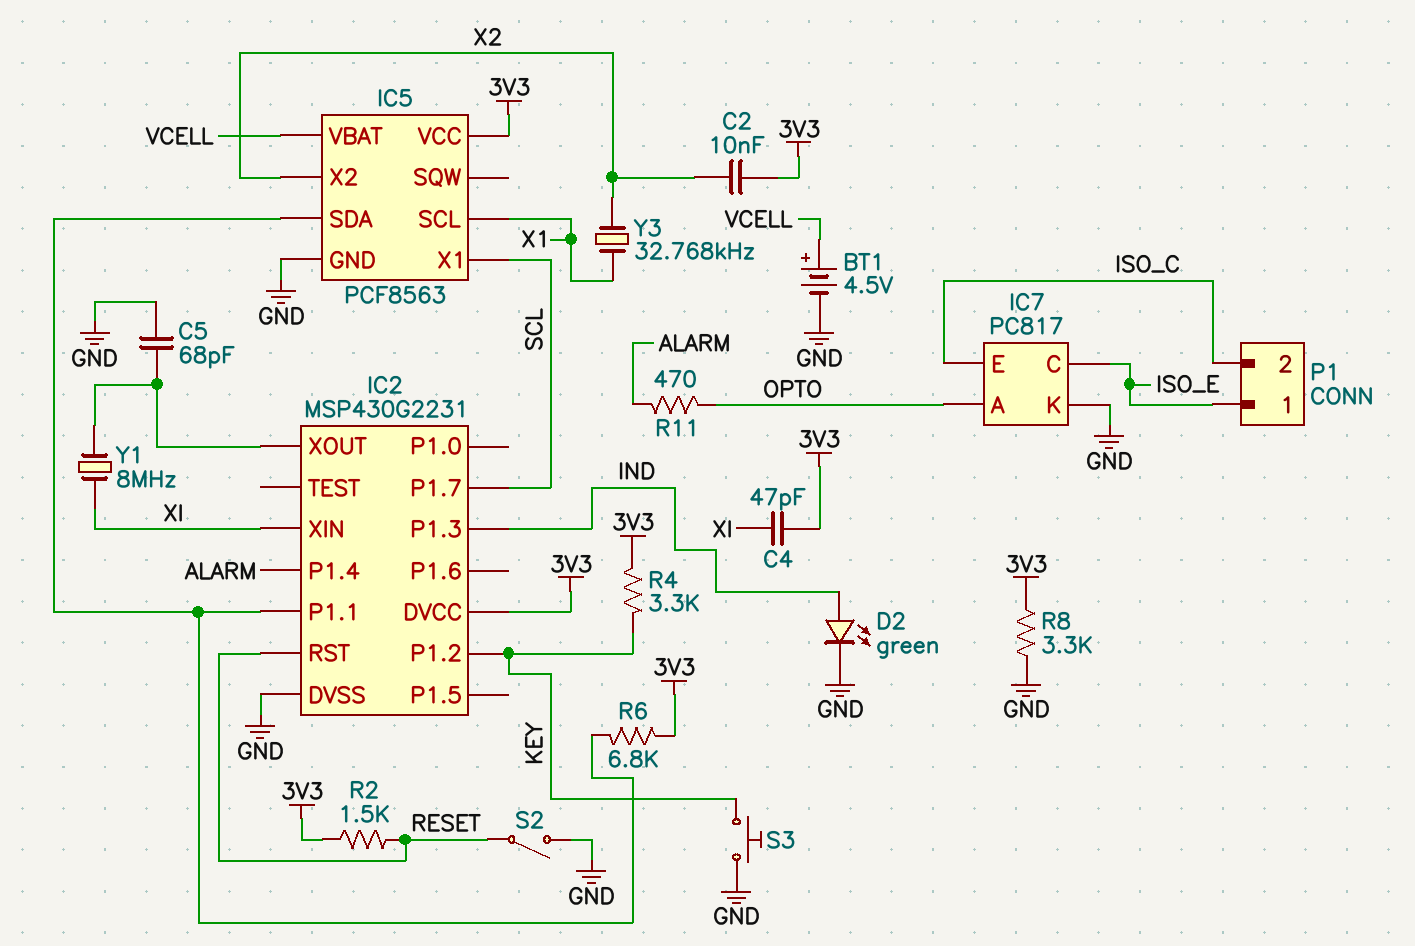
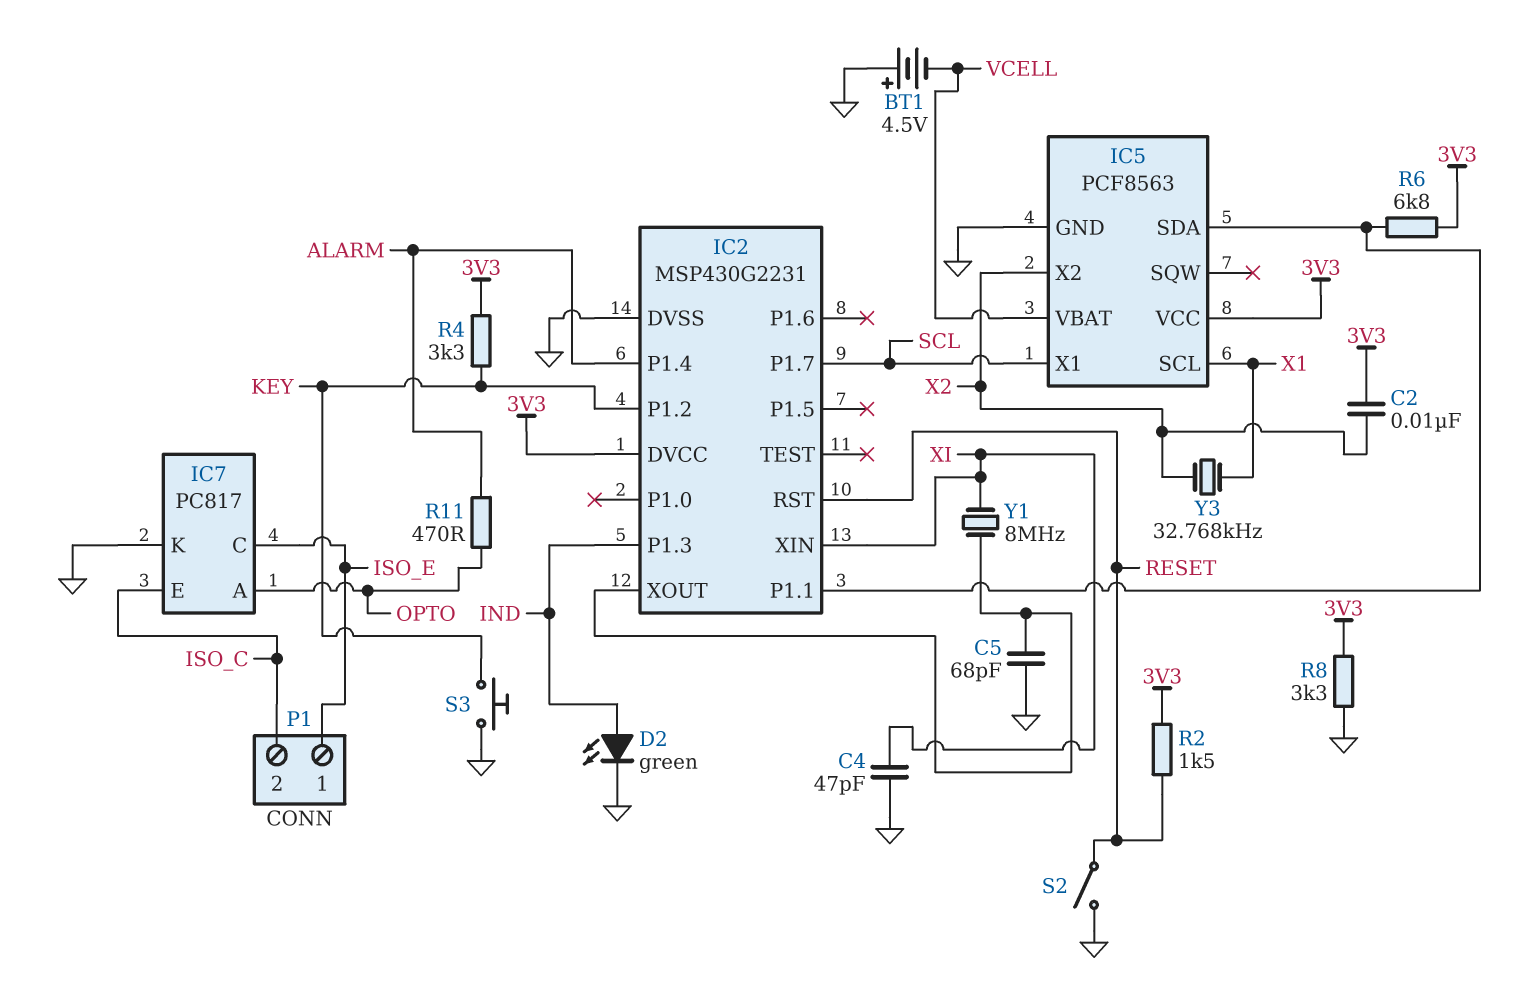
BT1: 4.5V (plus VCELL, minus GND) -> 4.5V (plus GND, minus VCELL)
C4: 47pF (3V3, XI) -> 47pF (GND, XI)

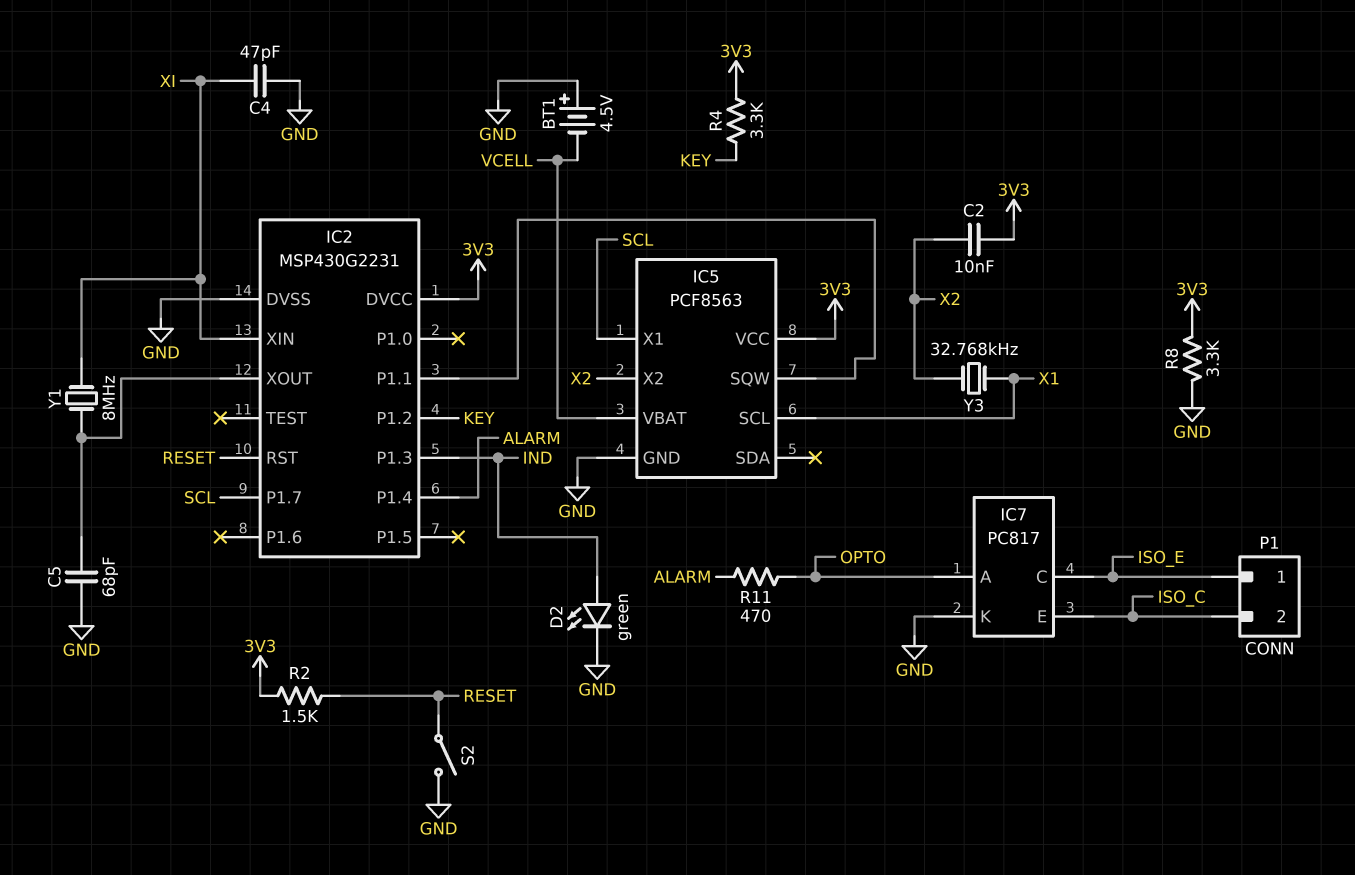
IC5 pin SDA: IC2/P1.1 -> none
IC5 pin SQW: none -> IC2/P1.1
R6: 6.8k (3V3, IC2/P1.1) -> none
S3: button (GND, KEY) -> none

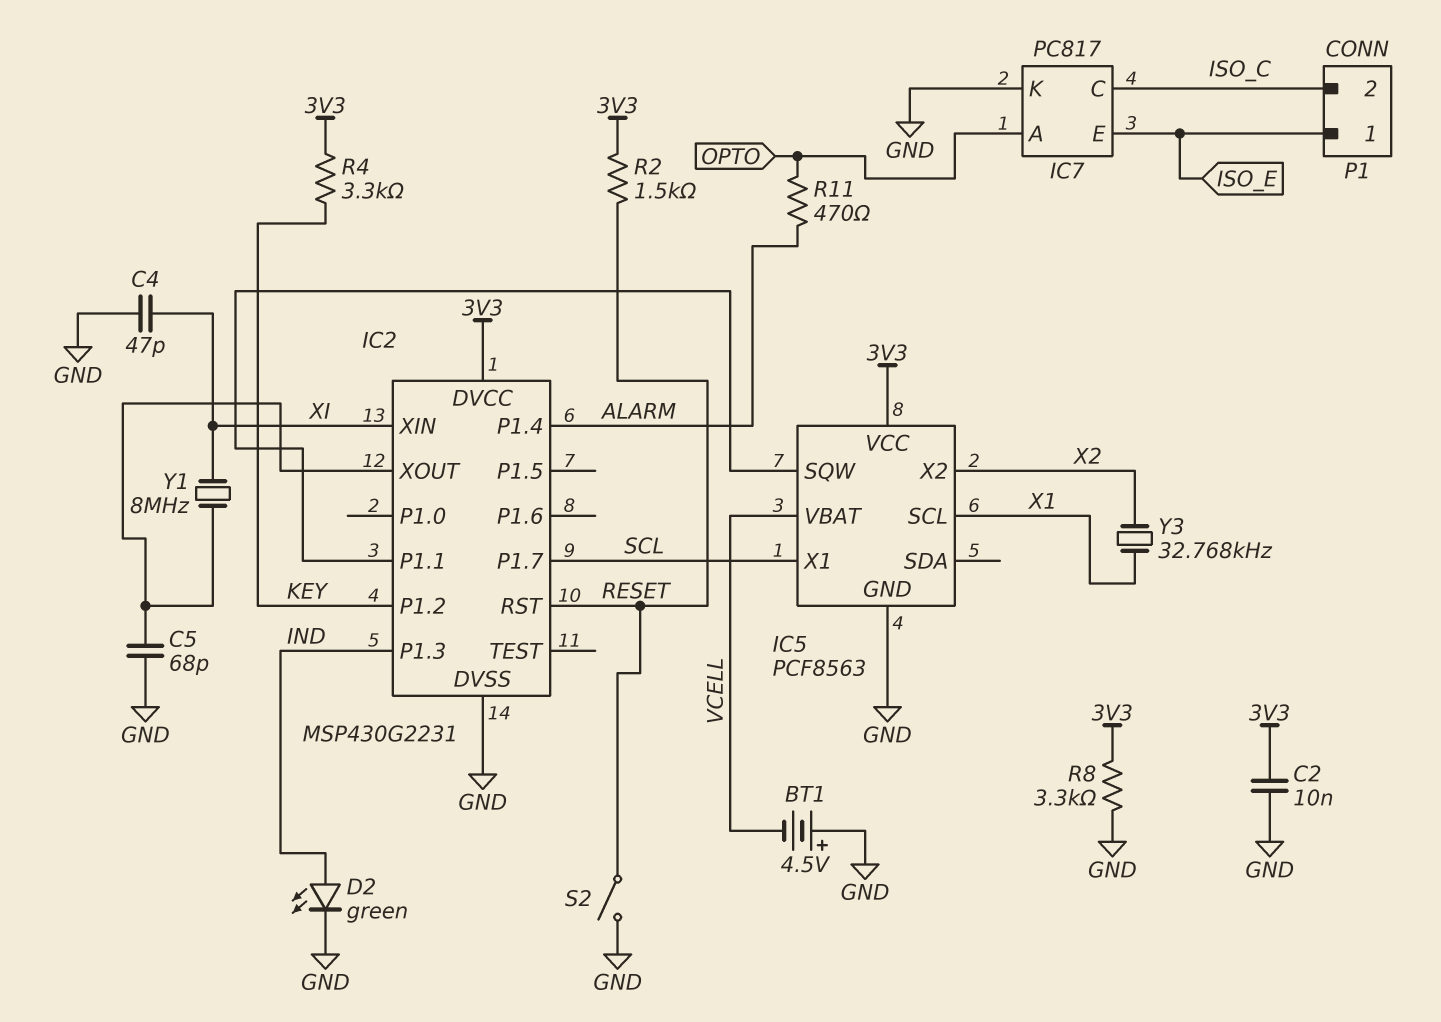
C2: 10nF (3V3, X2) -> 10nF (3V3, GND)
IC7 pin C: ISO_E -> ISO_C
IC7 pin E: ISO_C -> ISO_E

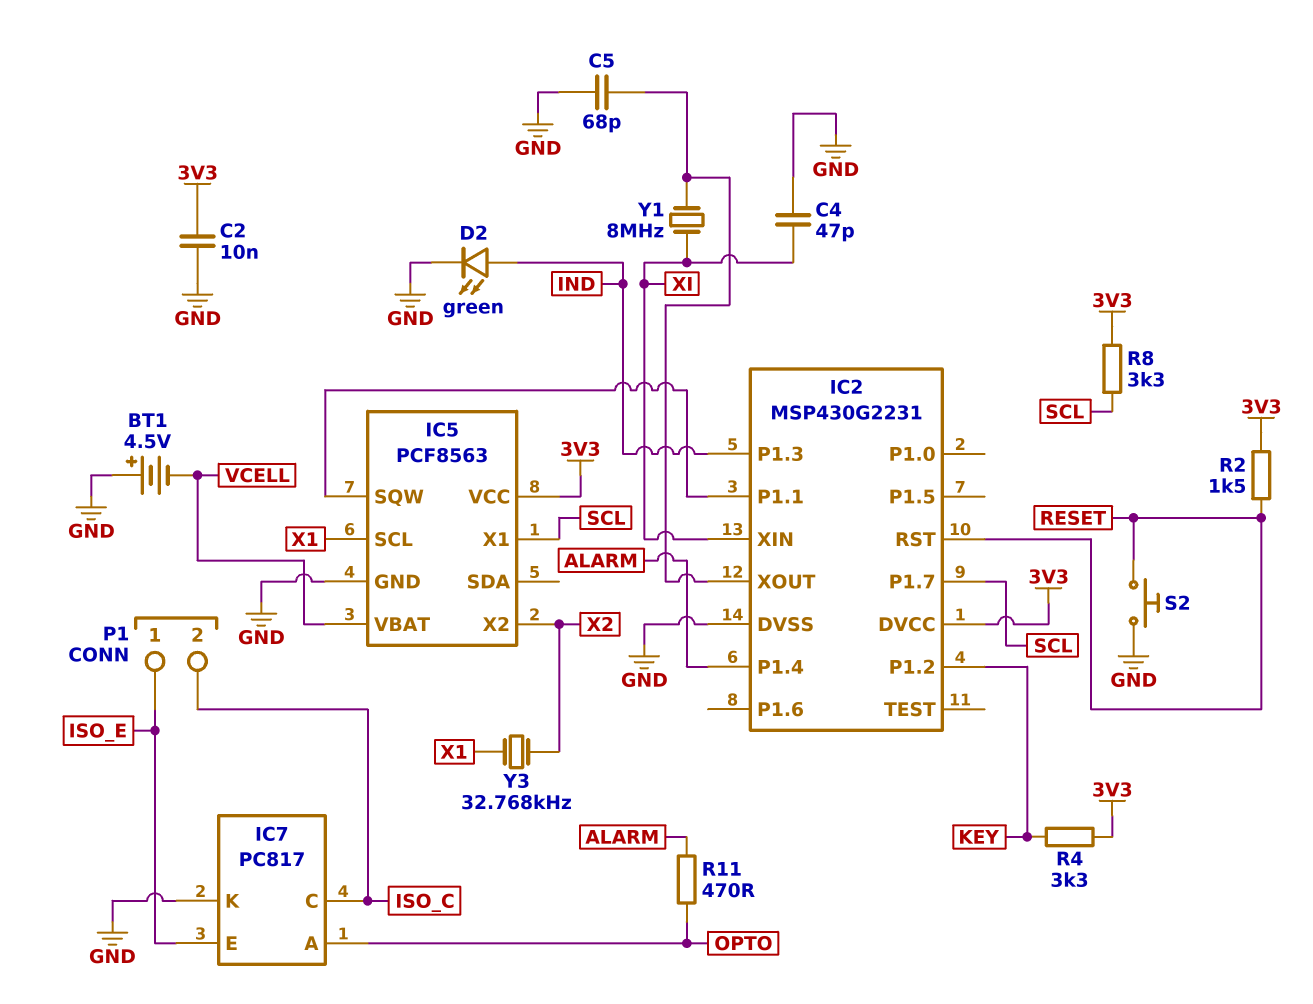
R8: 3.3k (3V3, GND) -> 3.3k (3V3, SCL)
S2: switch (GND, RESET) -> button (GND, RESET)

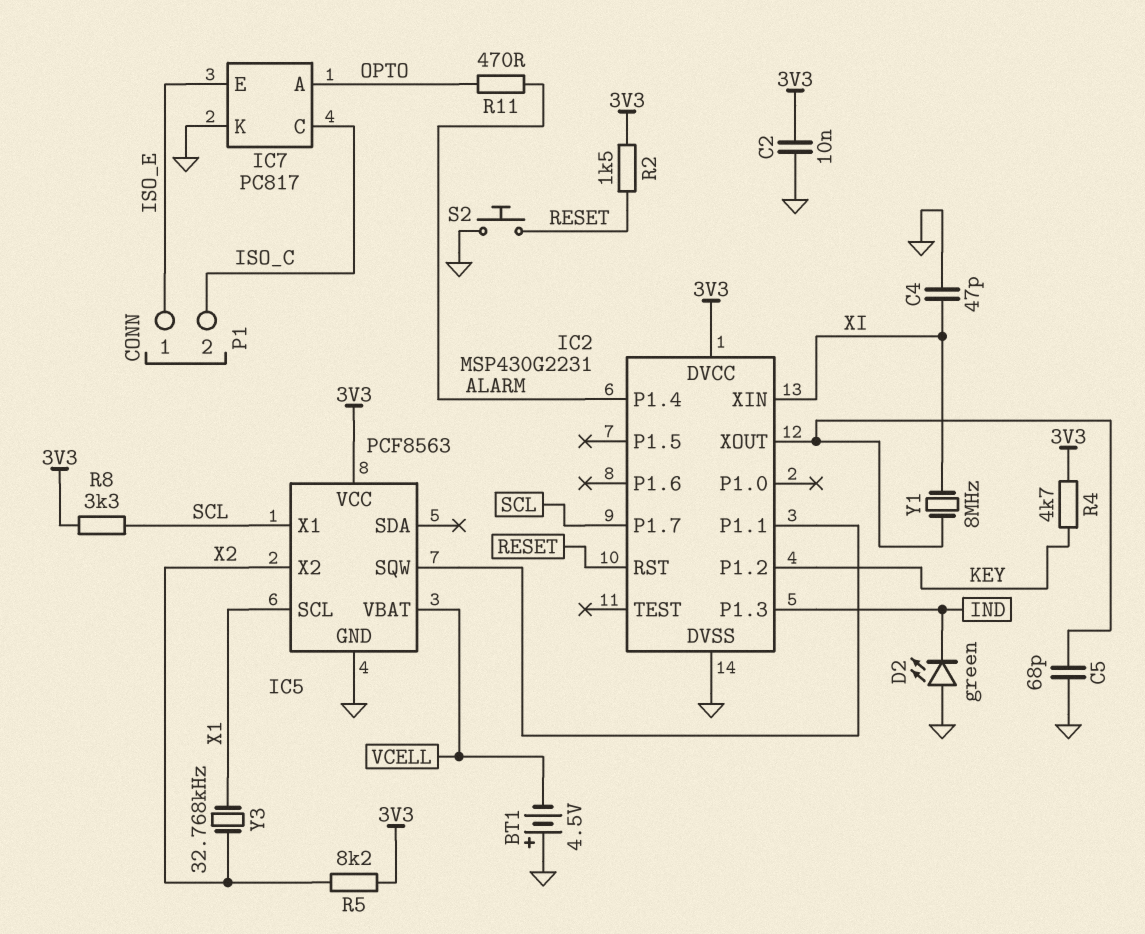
D2: LED green (A IND, K GND) -> LED green (A GND, K IND)
R4: 3.3k (3V3, KEY) -> 4.7k (3V3, KEY)
R5: none -> 8.2k (3V3, X2)

